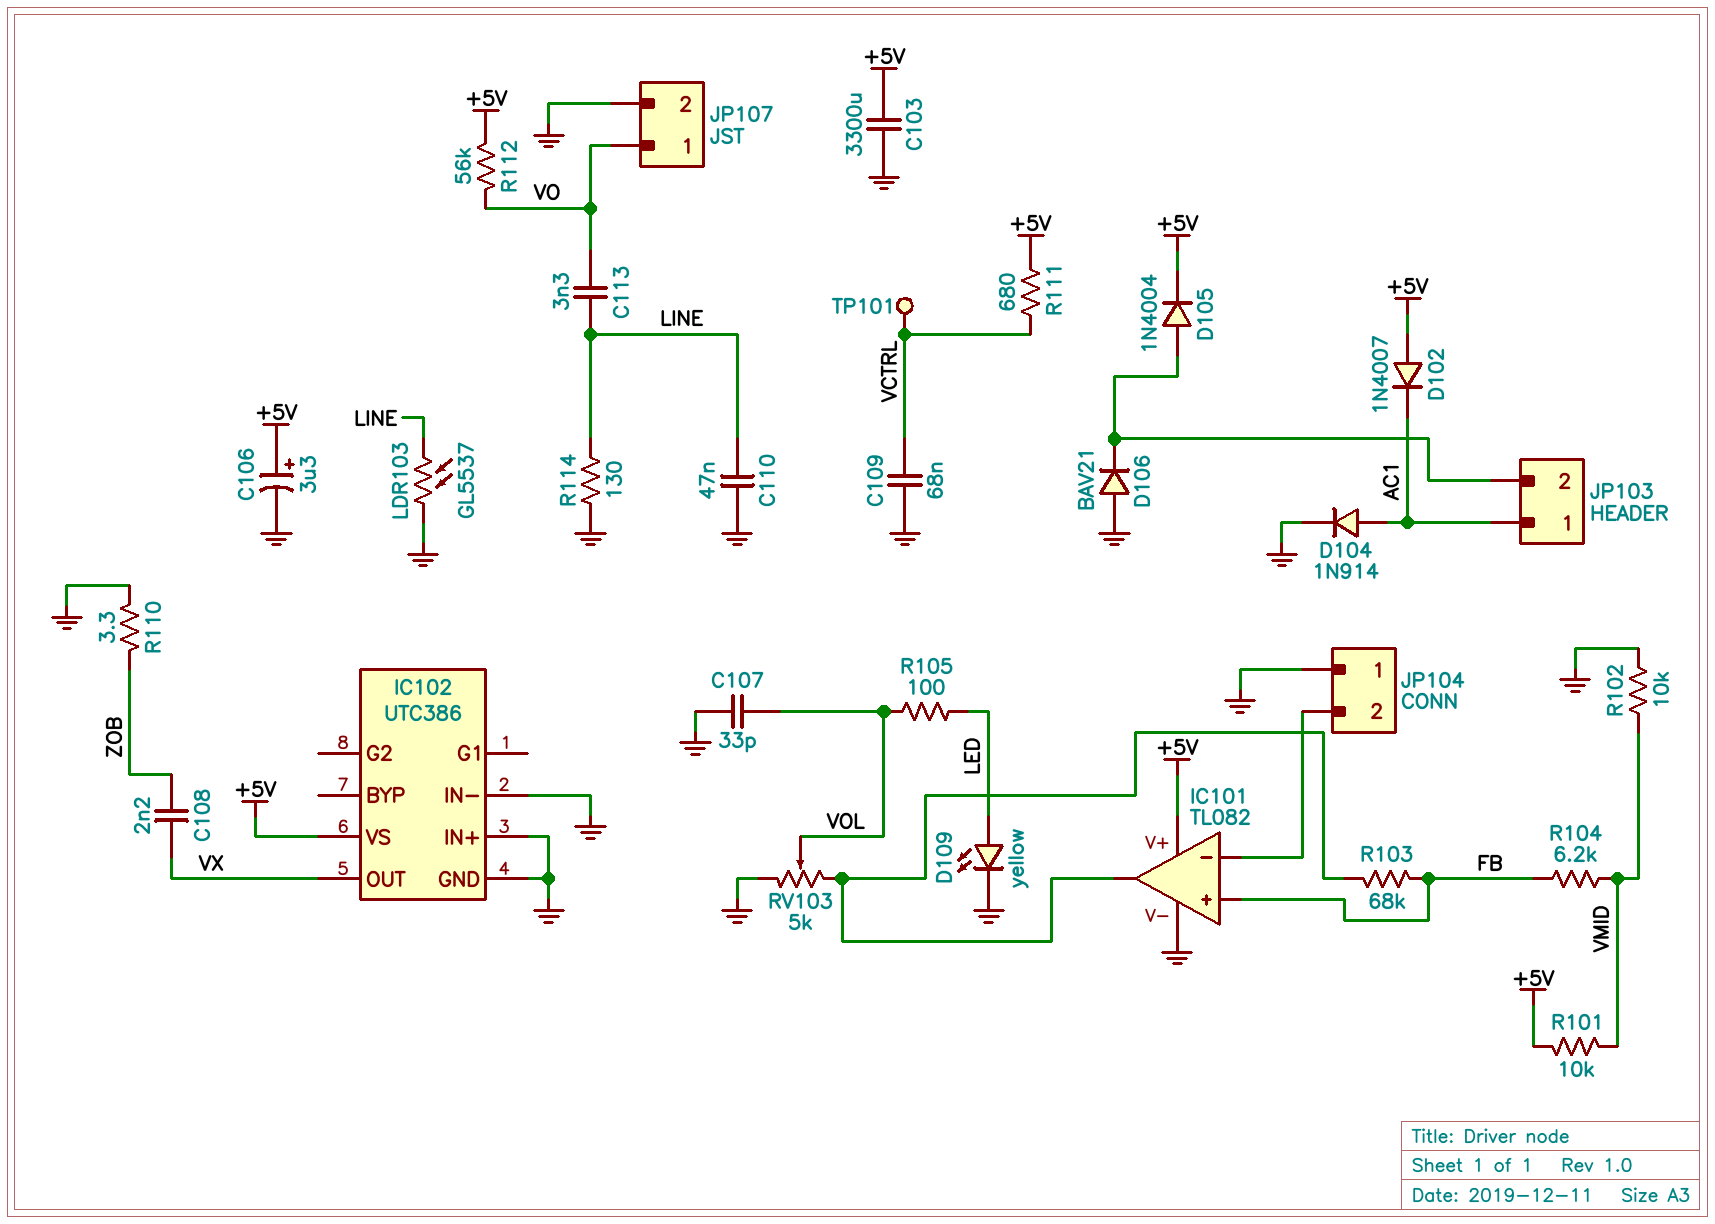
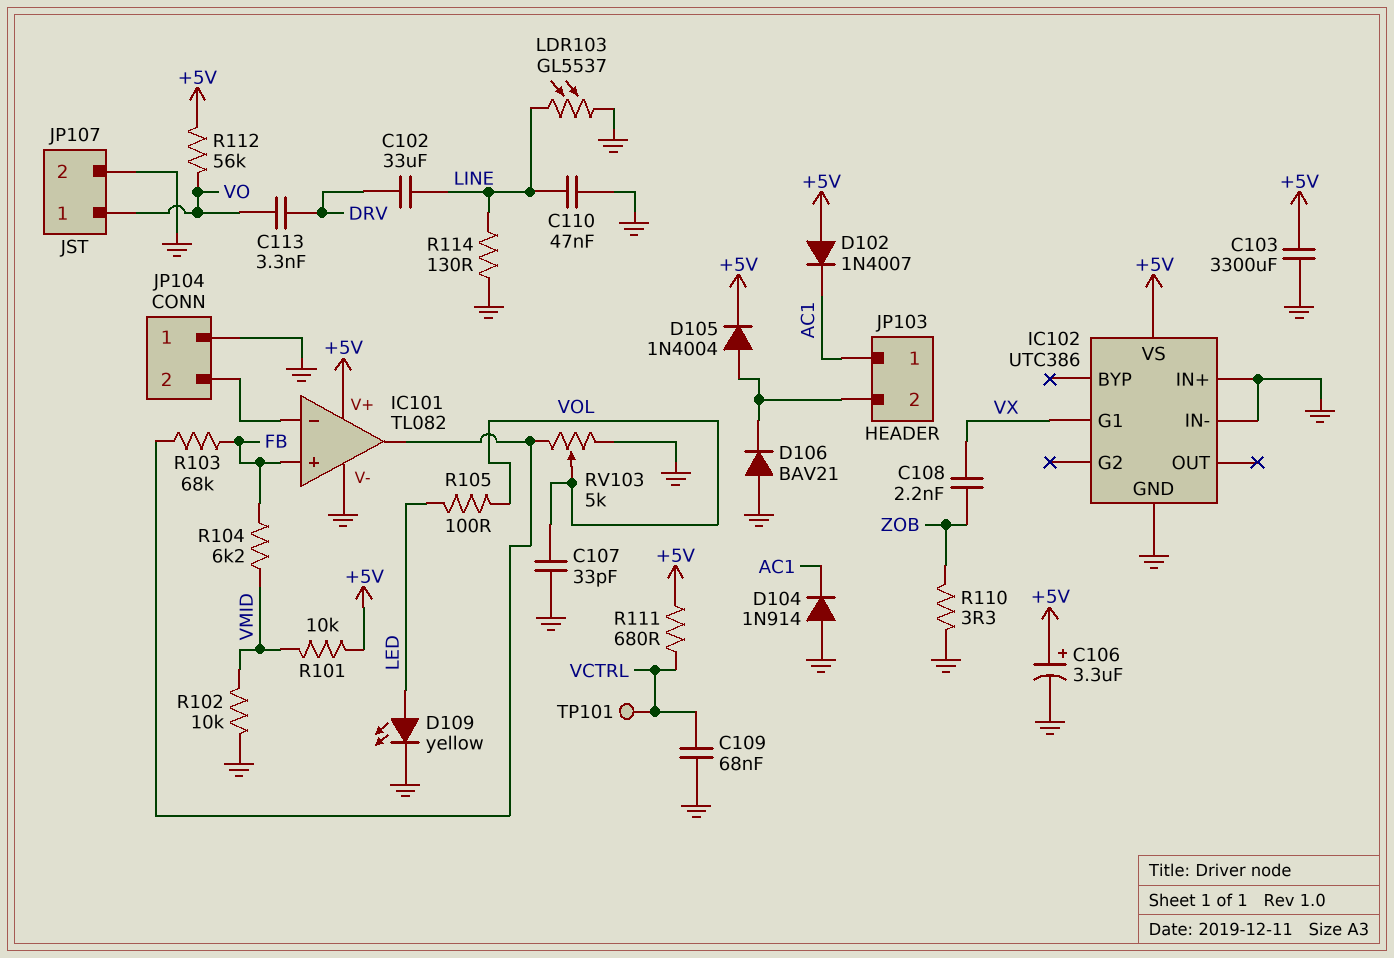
C102: none -> 33uF (DRV, LINE)
C113: 3.3nF (LINE, VO) -> 3.3nF (DRV, VO)
D104: diode 1N914 (A AC1, K GND) -> diode 1N914 (A GND, K AC1)
IC102 pin G1: none -> VX
IC102 pin OUT: VX -> none

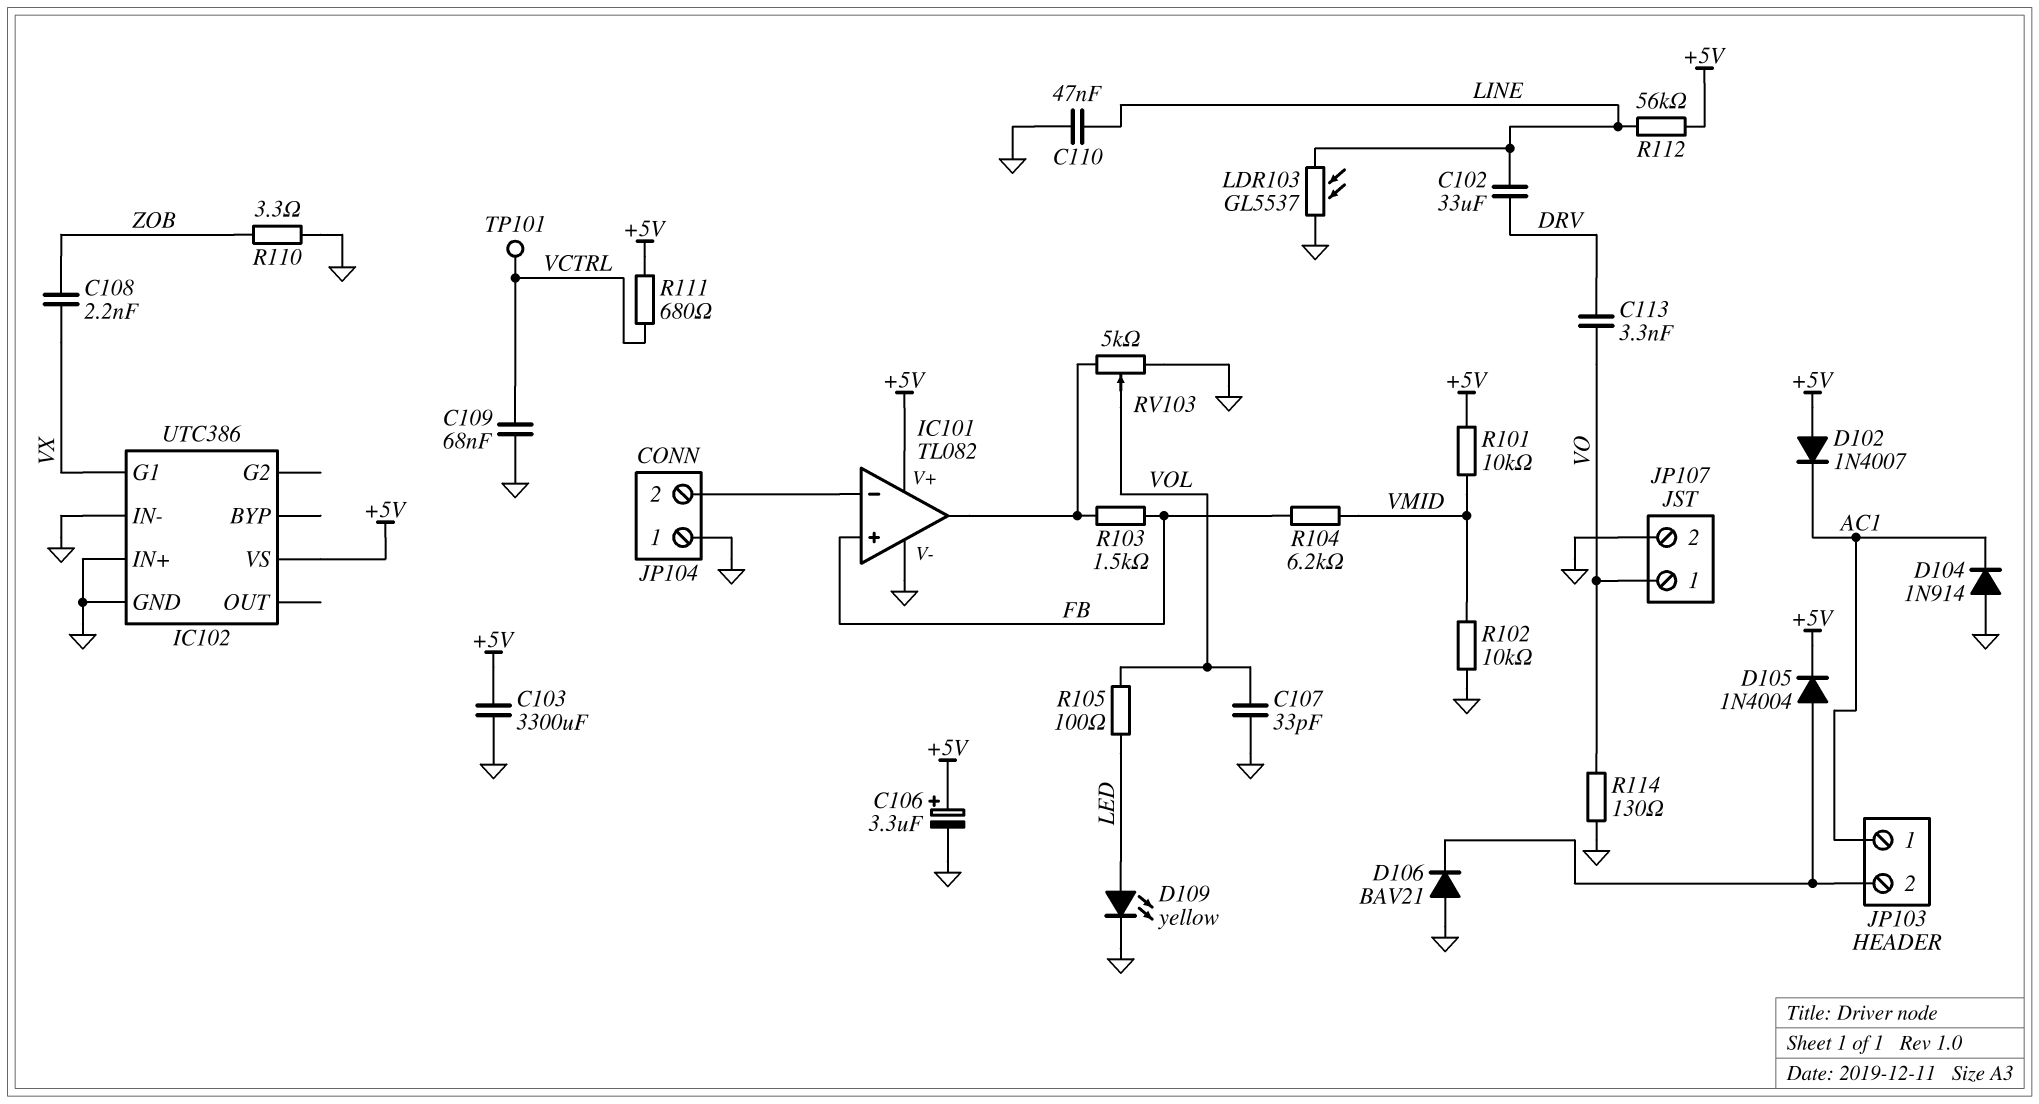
R103: 68k (FB, IC101/out) -> 1.5k (FB, IC101/out)
R112: 56k (+5V, VO) -> 56k (+5V, LINE)
R114: 130 (GND, LINE) -> 130 (GND, VO)

